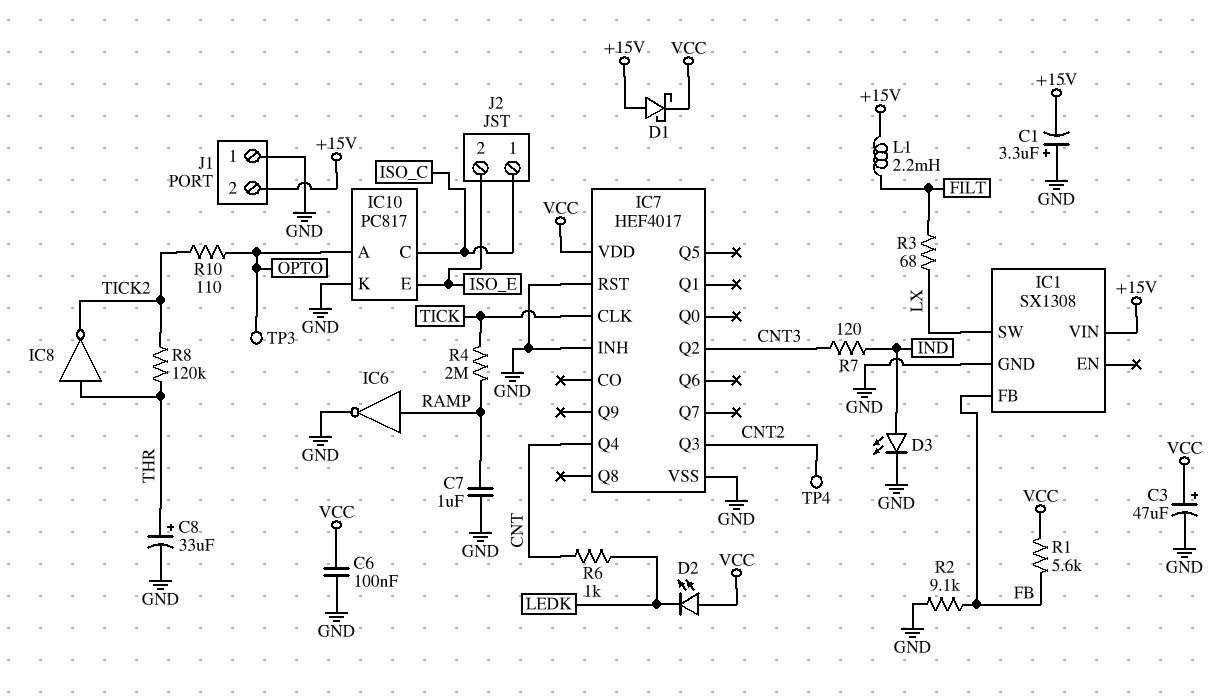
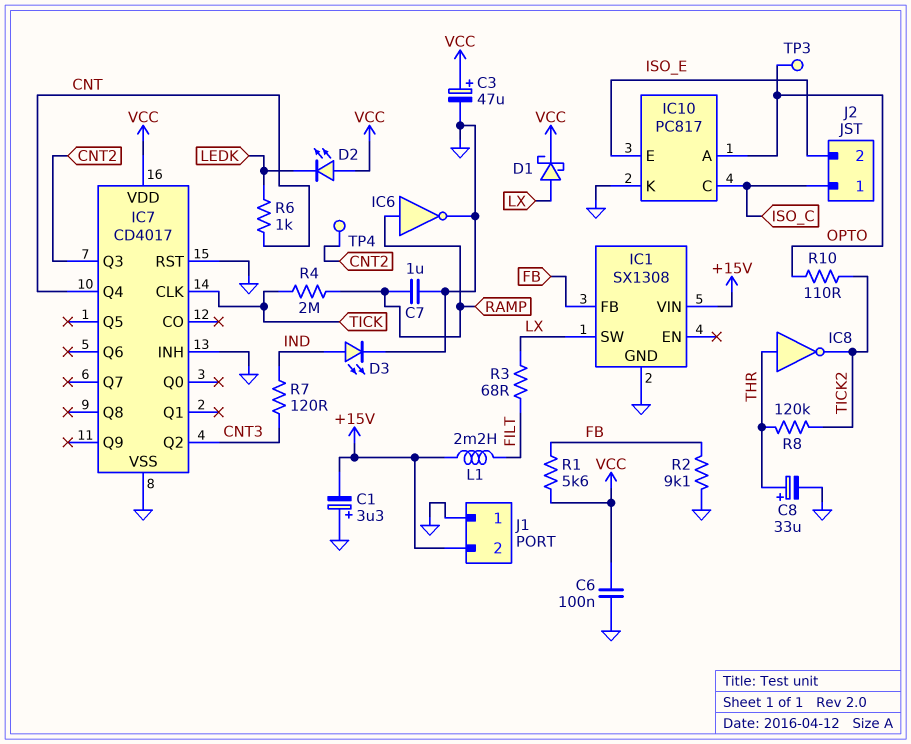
D1: schottky (A +15V, K VCC) -> schottky (A LX, K VCC)
IC7: HEF4017 -> CD4017

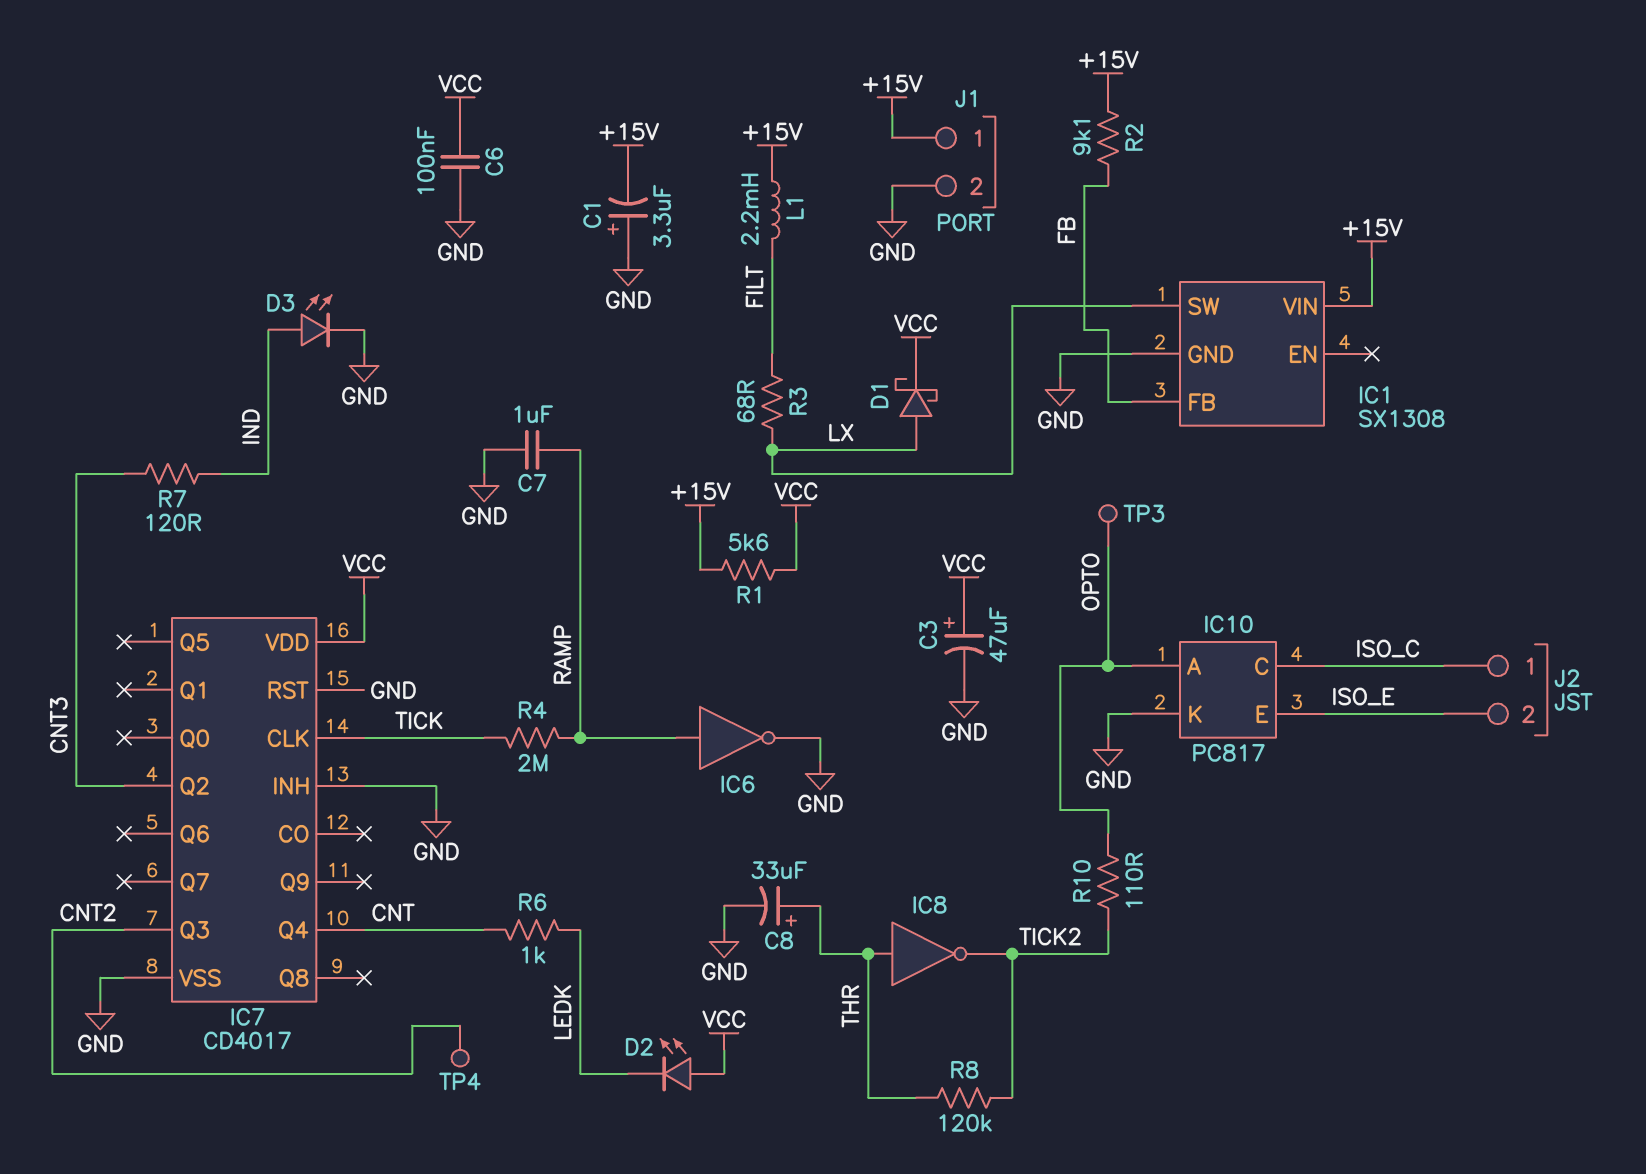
J1 pin 1: GND -> +15V
J1 pin 2: +15V -> GND
R1: 5.6k (FB, VCC) -> 5.6k (+15V, VCC)
R2: 9.1k (FB, GND) -> 9.1k (+15V, FB)

